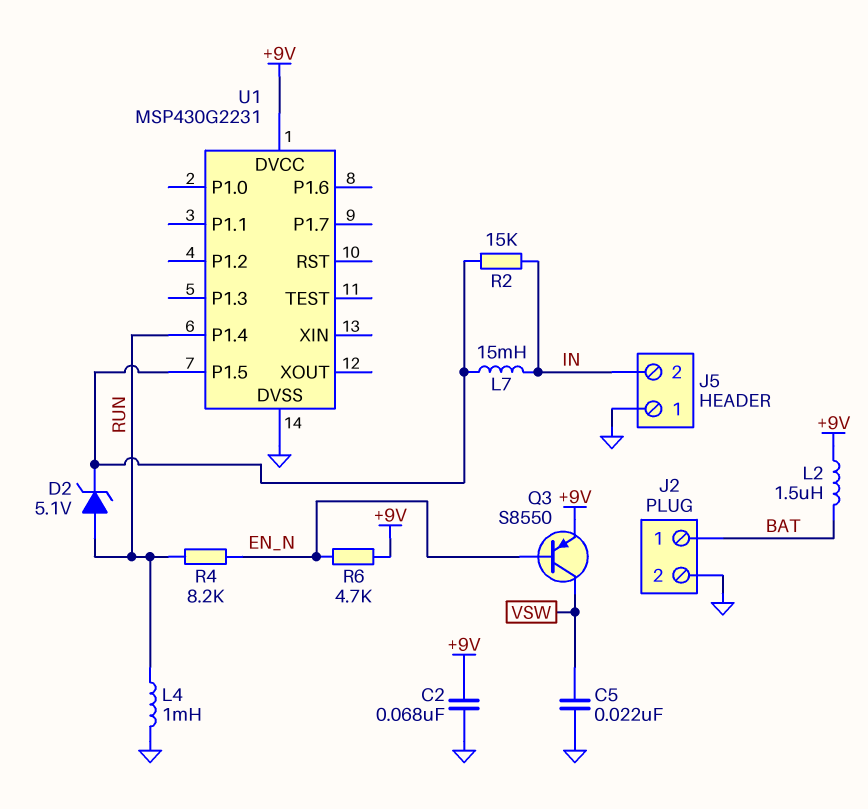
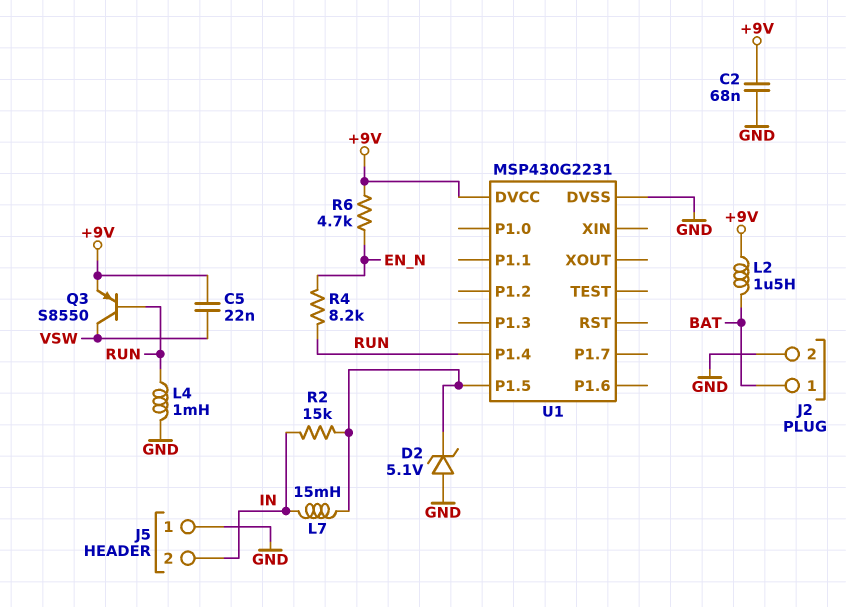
C5: 22nF (GND, VSW) -> 22nF (+9V, VSW)
D2: zener 5.1V (A RUN, K U1/P1.5) -> zener 5.1V (A GND, K U1/P1.5)
Q3: PNP S8550 (B EN_N, C VSW, E +9V) -> PNP S8550 (B RUN, C VSW, E +9V)

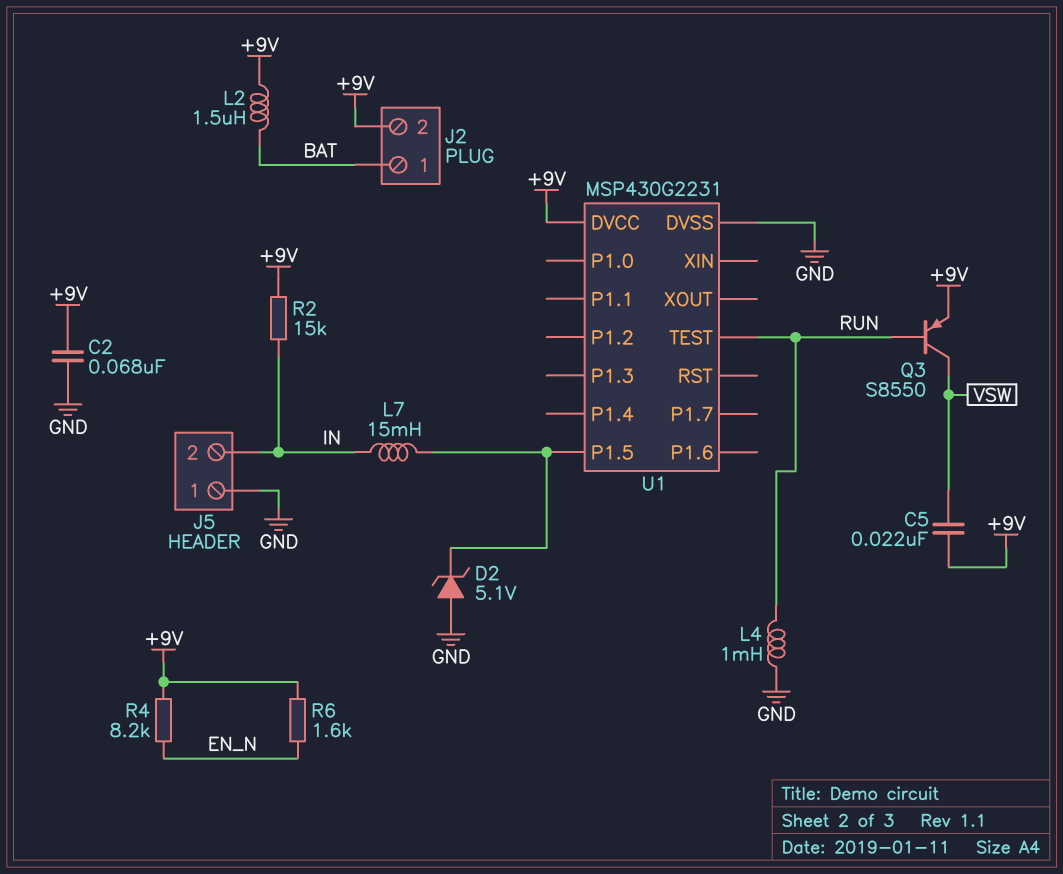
J2 pin 2: GND -> +9V
R2: 15k (IN, U1/P1.5) -> 15k (+9V, IN)
R4: 8.2k (EN_N, RUN) -> 8.2k (+9V, EN_N)
R6: 4.7k (+9V, EN_N) -> 1.6k (+9V, EN_N)
U1 pin P1.4: RUN -> none
U1 pin TEST: none -> RUN

